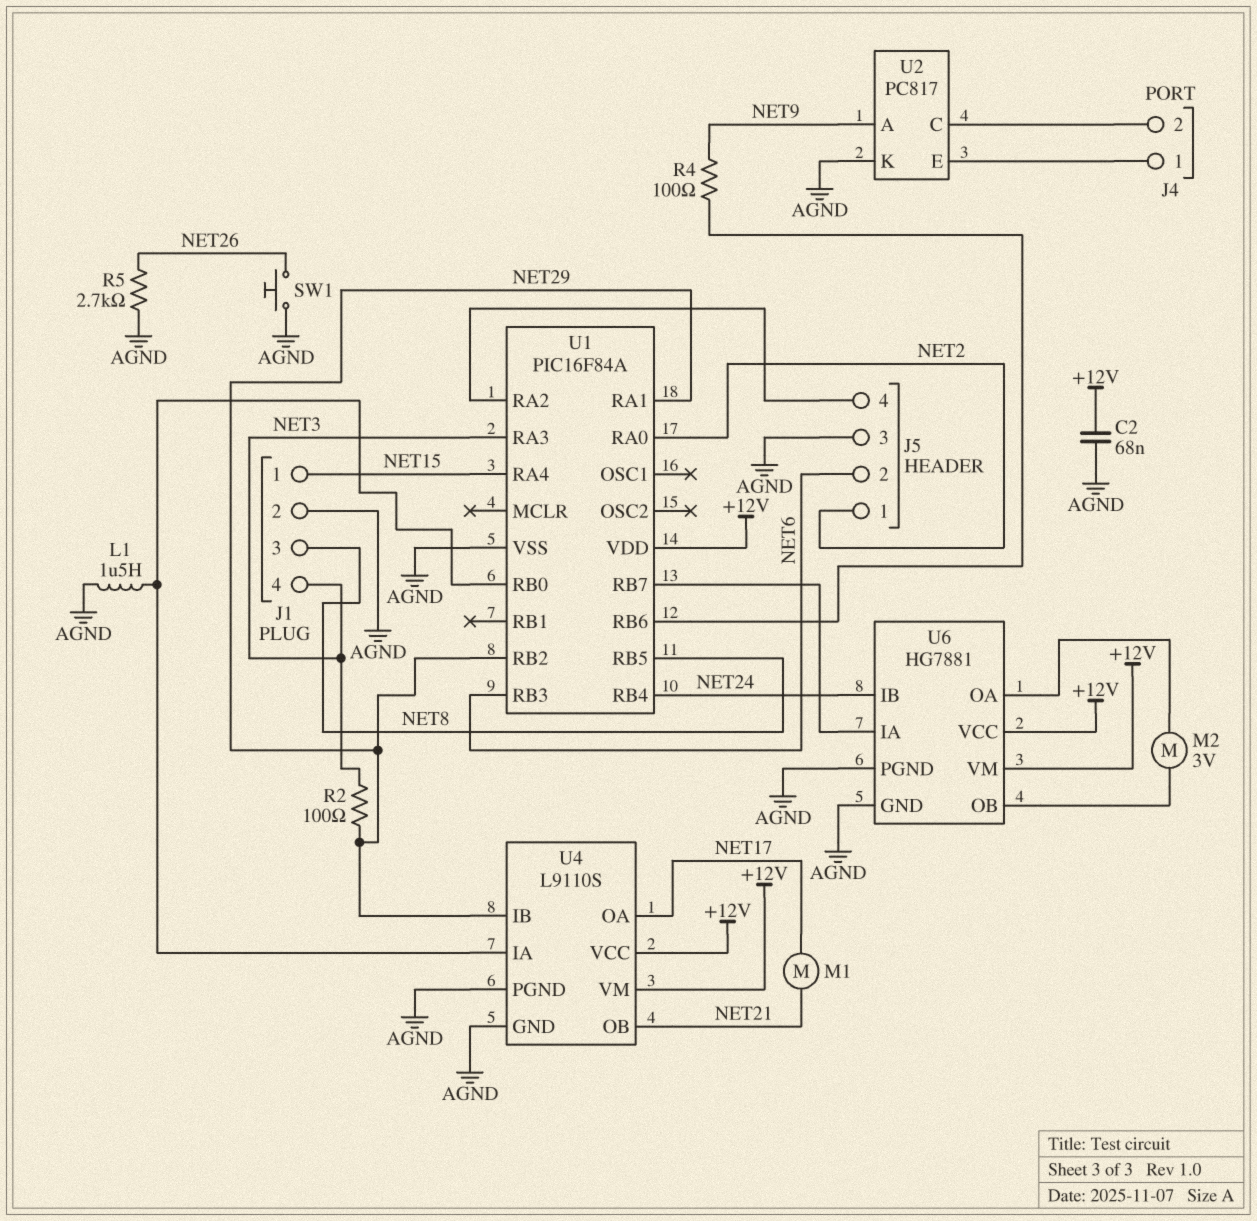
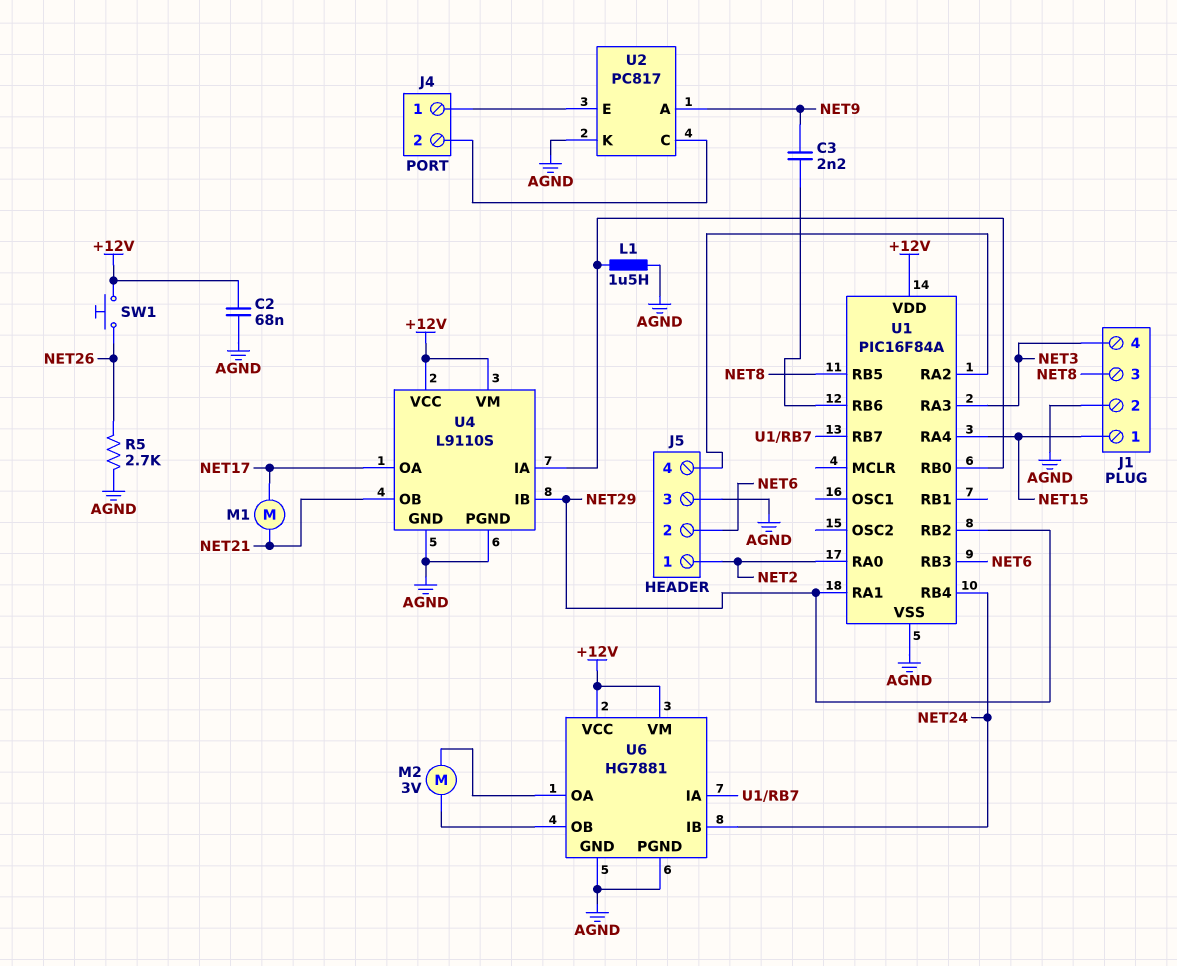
C3: none -> 2.2nF (NET9, U1/RB6)
R2: 100 (NET3, NET29) -> none
R4: 100 (NET9, U1/RB6) -> none
SW1: button (AGND, NET26) -> button (+12V, NET26)

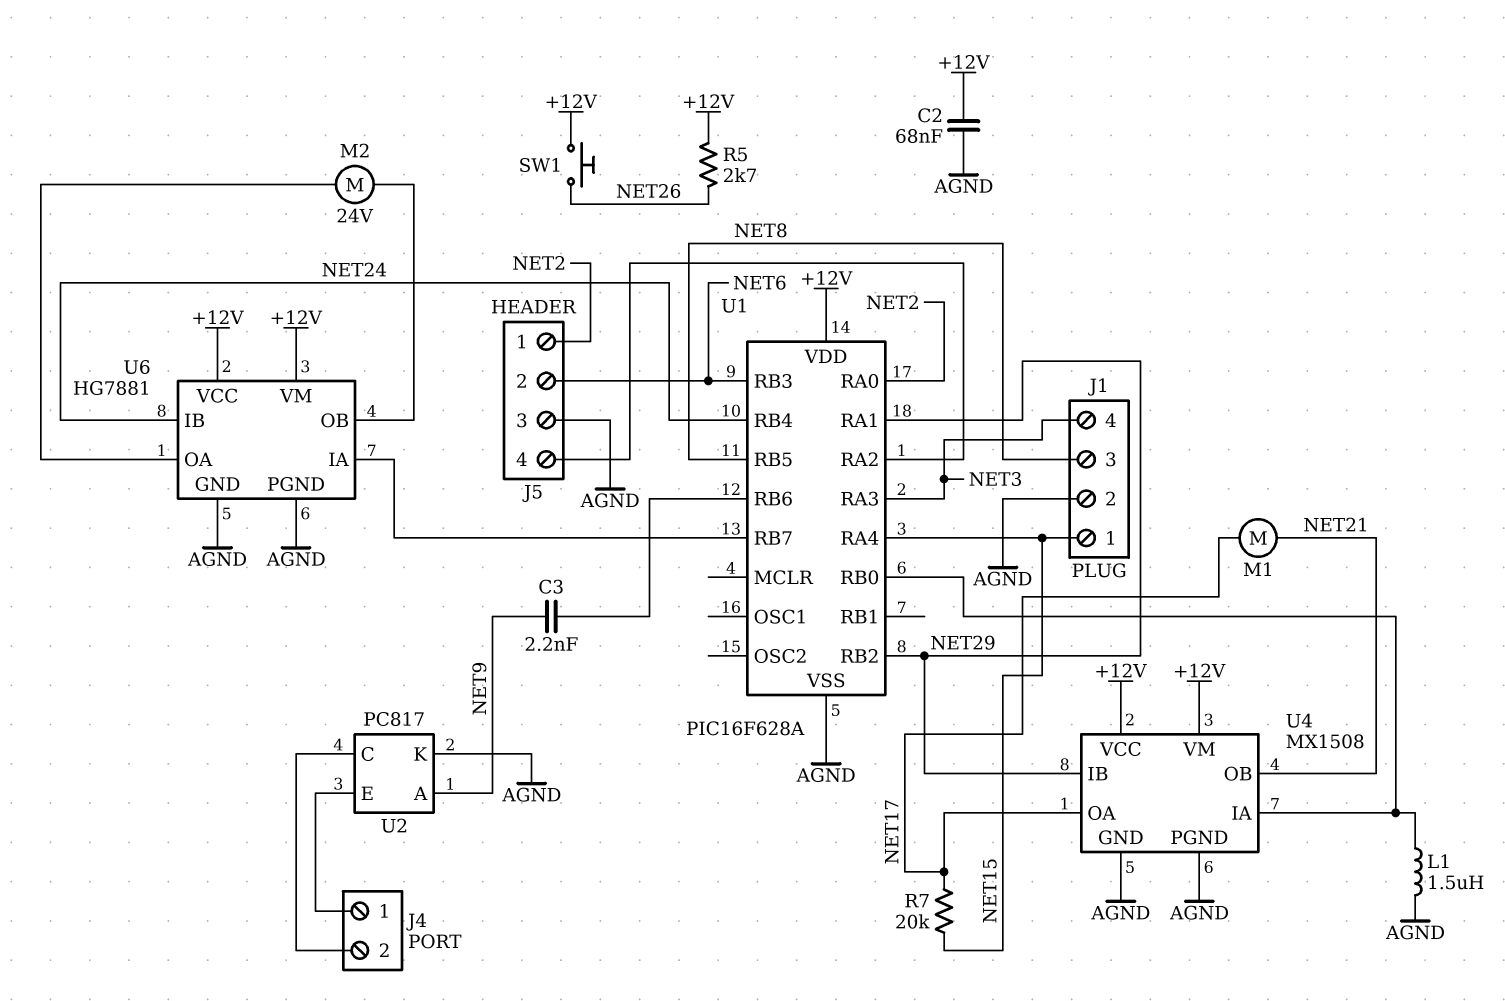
M2: motor 3V (U6/OA, U6/OB) -> motor 24V (U6/OA, U6/OB)
R5: 2.7k (AGND, NET26) -> 2.7k (+12V, NET26)
R7: none -> 20k (NET15, NET17)
U1: PIC16F84A -> PIC16F628A
U4: L9110S -> MX1508

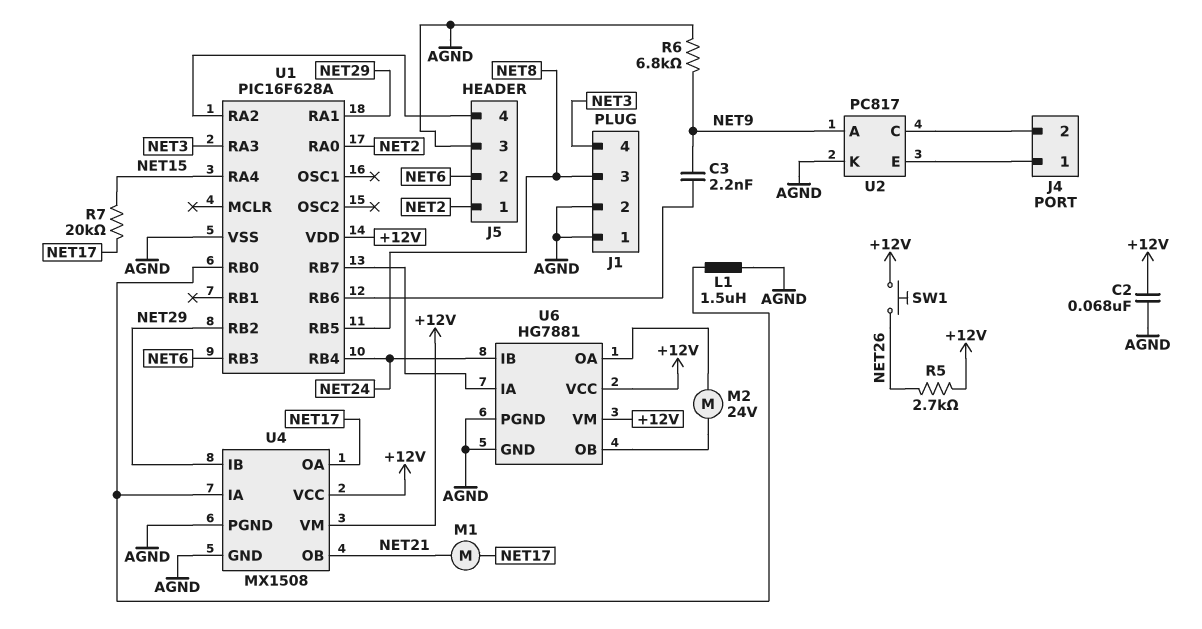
J1 pin 1: NET15 -> AGND
R6: none -> 6.8k (AGND, NET9)

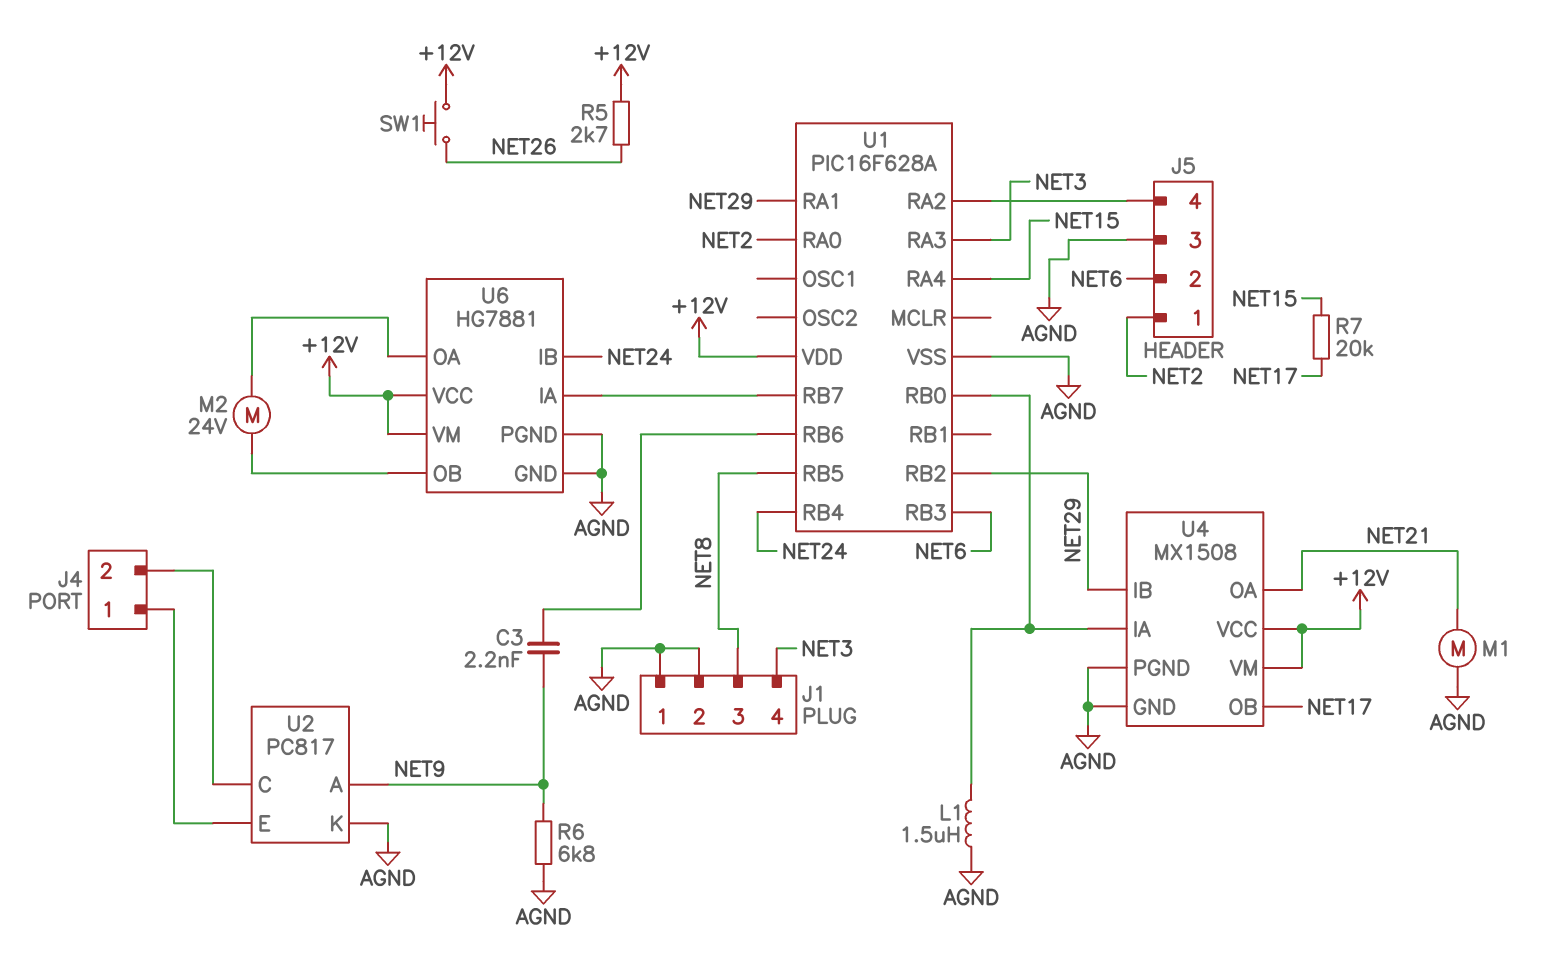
C2: 68nF (+12V, AGND) -> none
M1: motor (NET17, NET21) -> motor (AGND, NET21)
U4 pin OA: NET17 -> NET21
U4 pin OB: NET21 -> NET17

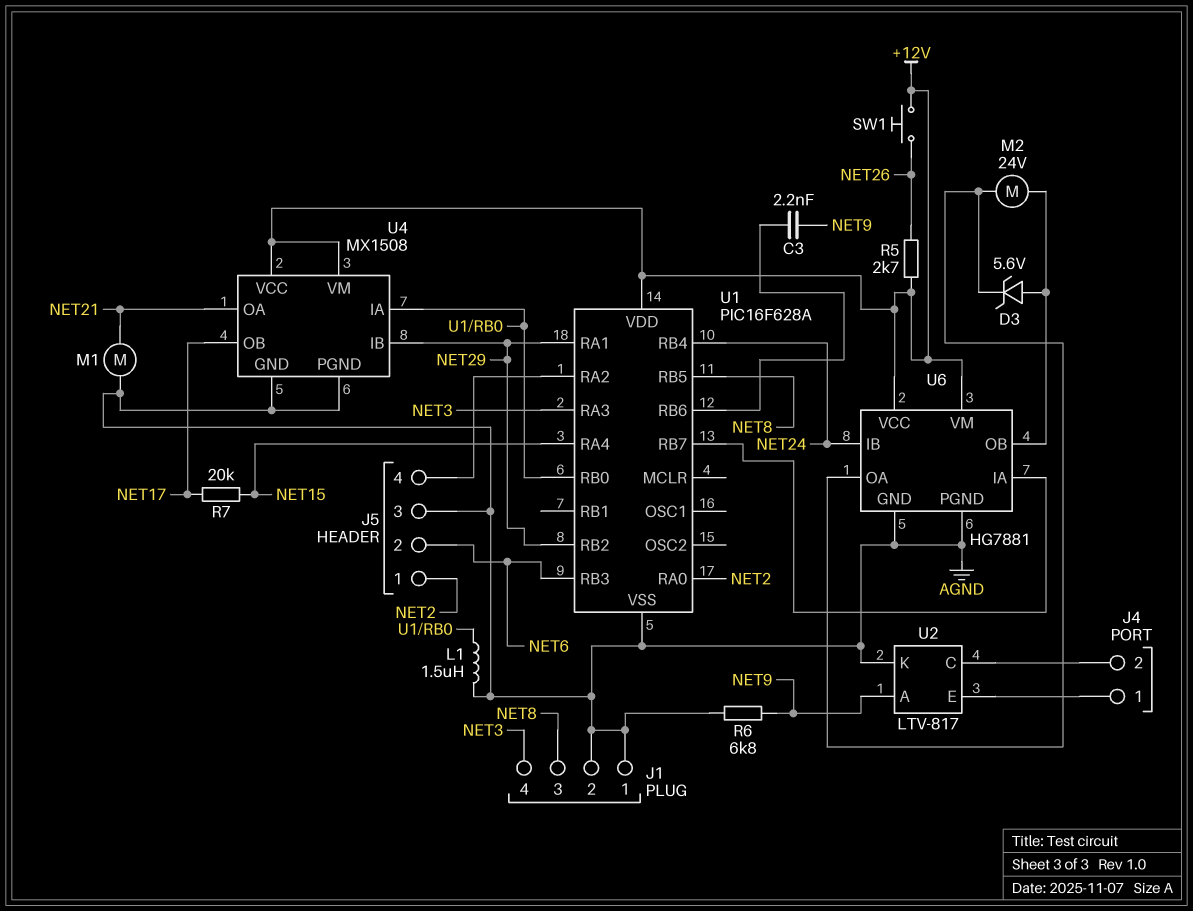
D3: none -> zener 5.6V (A U6/OB, K U6/OA)
U2: PC817 -> LTV-817

